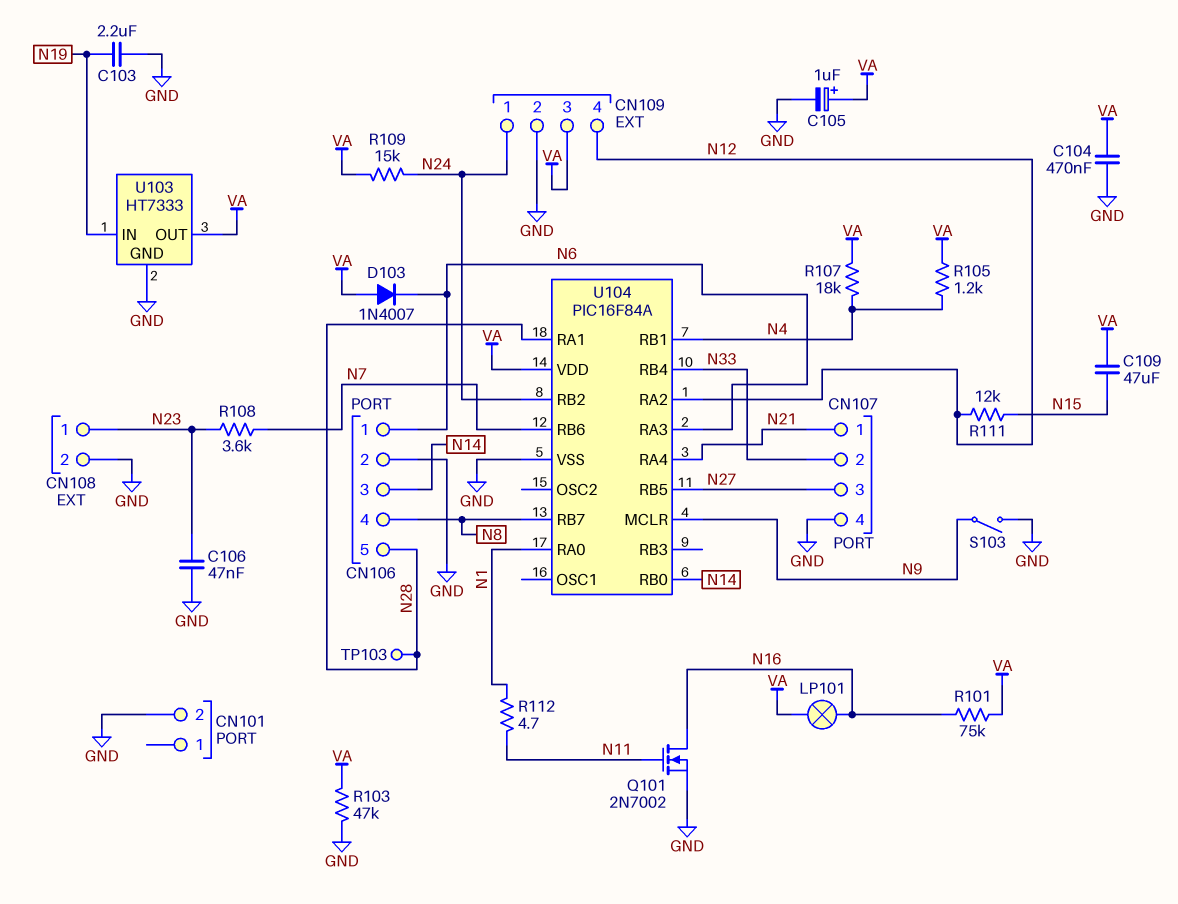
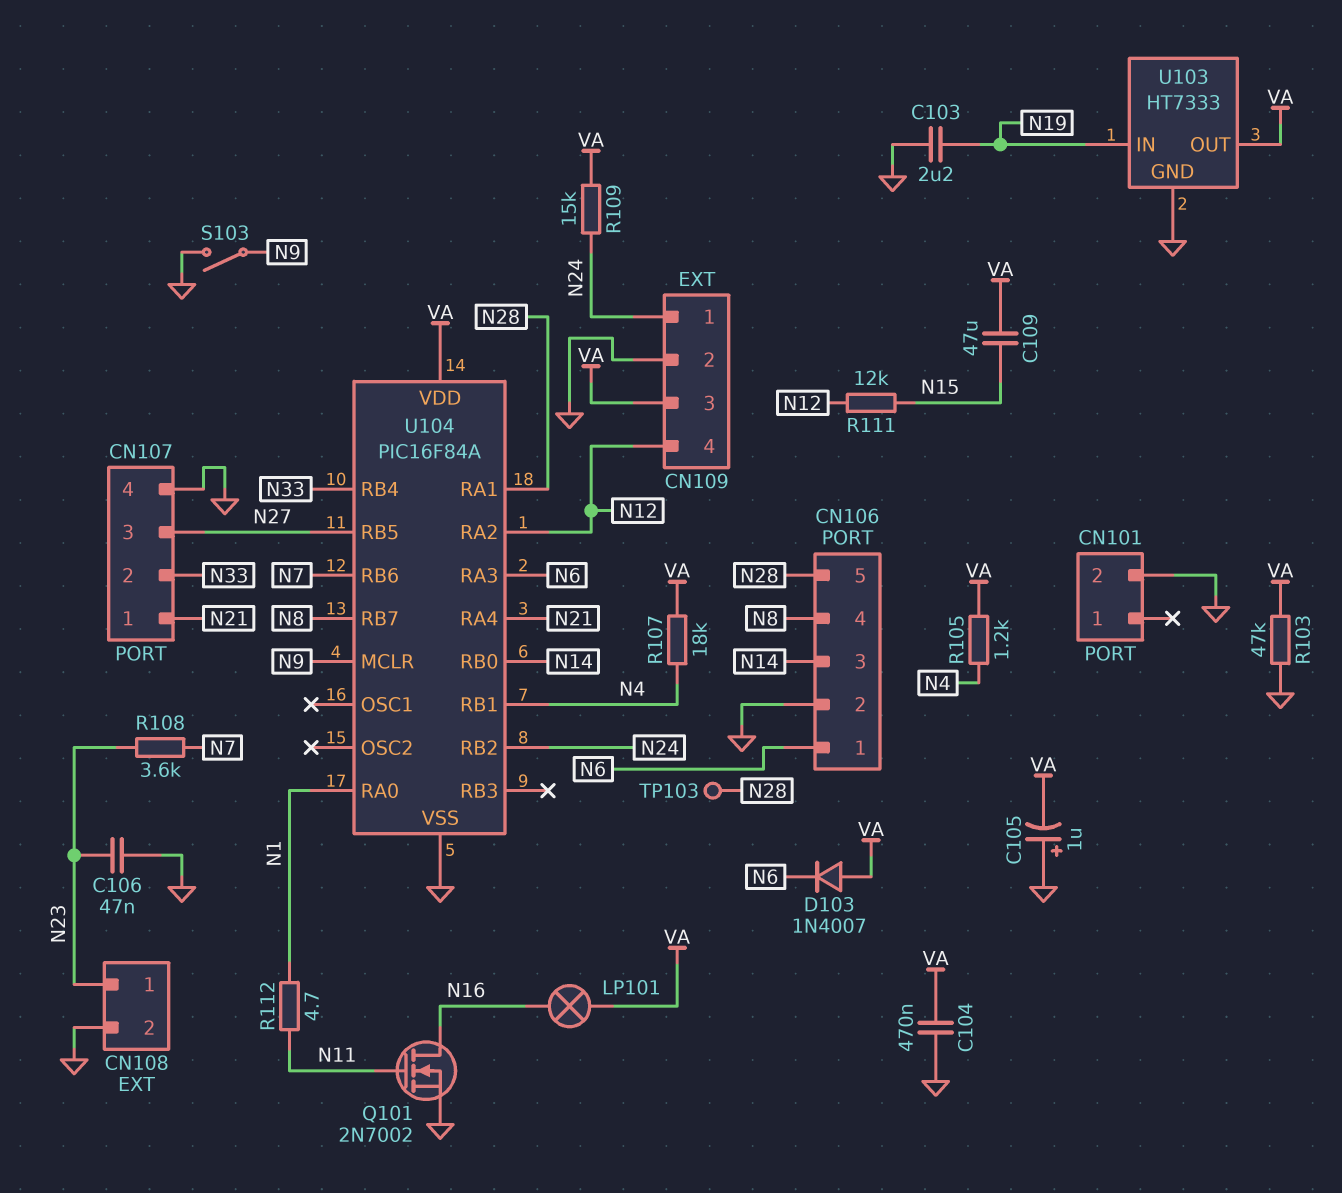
C105: 1uF (plus VA, minus GND) -> 1uF (plus GND, minus VA)
R101: 75k (N16, VA) -> none

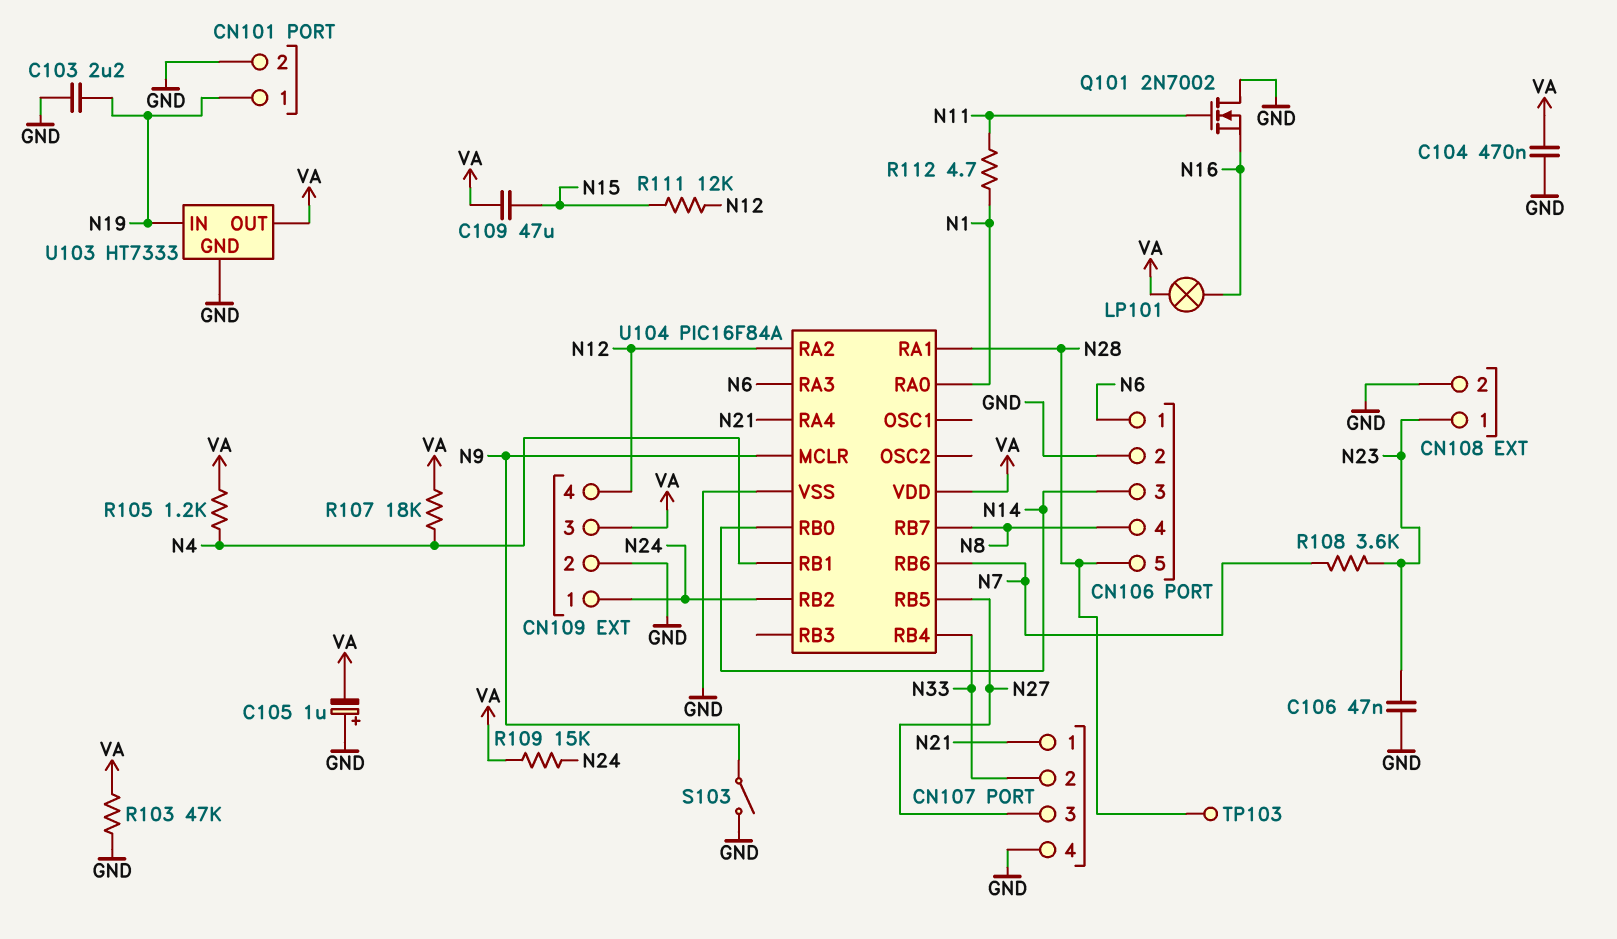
CN101 pin 1: none -> N19
D103: diode 1N4007 (A VA, K N6) -> none
Q101: NMOS 2N7002 (G N11, D N16, S GND) -> NMOS 2N7002 (G N11, D GND, S N16)

